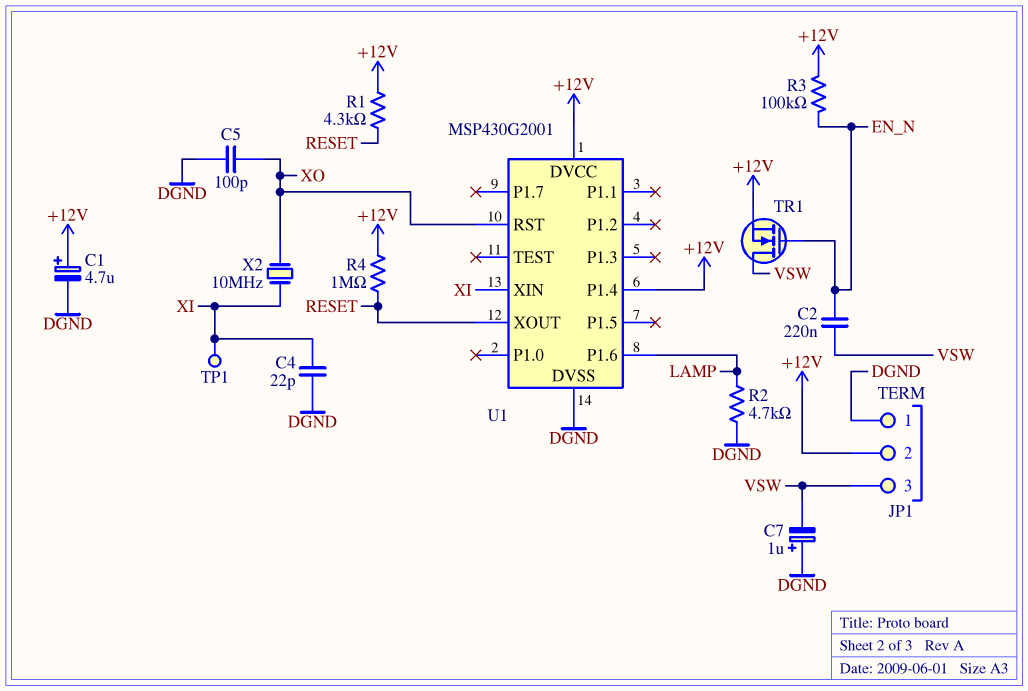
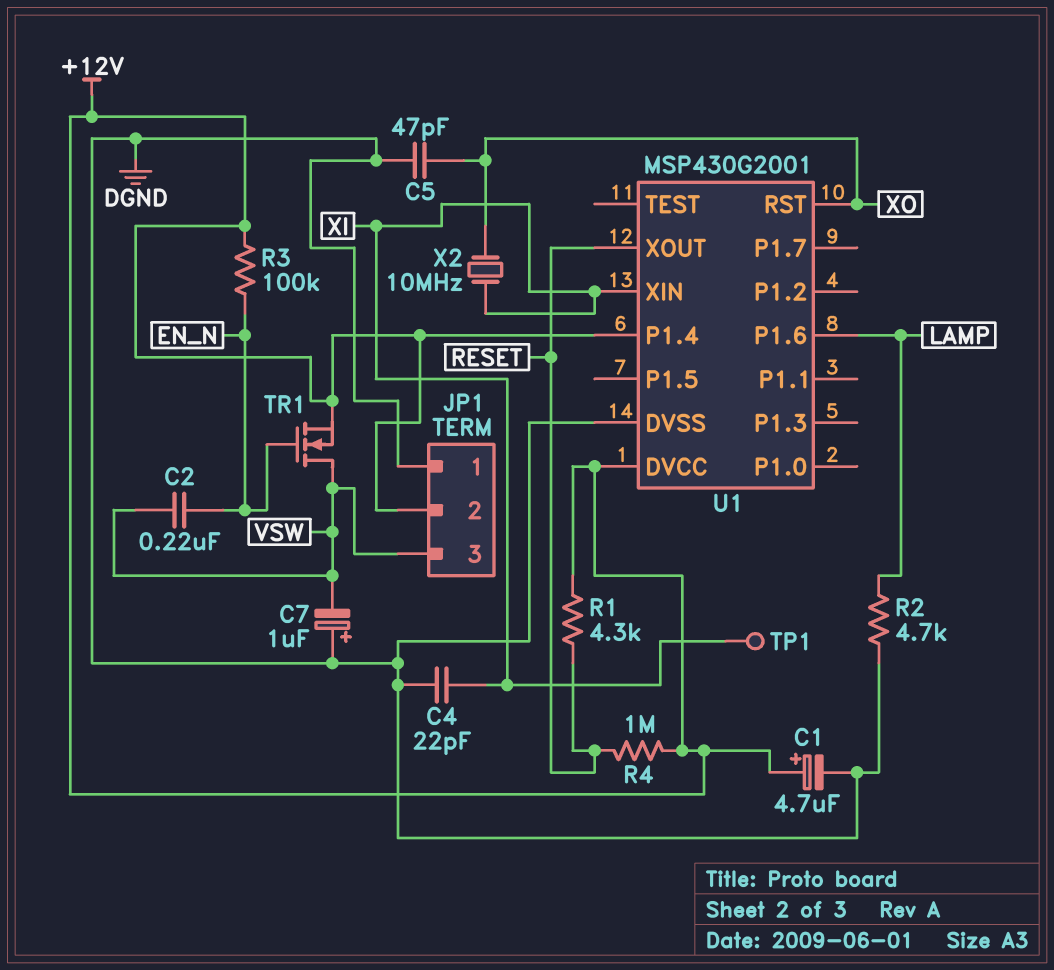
C5: 100pF (DGND, XO) -> 47pF (DGND, XO)

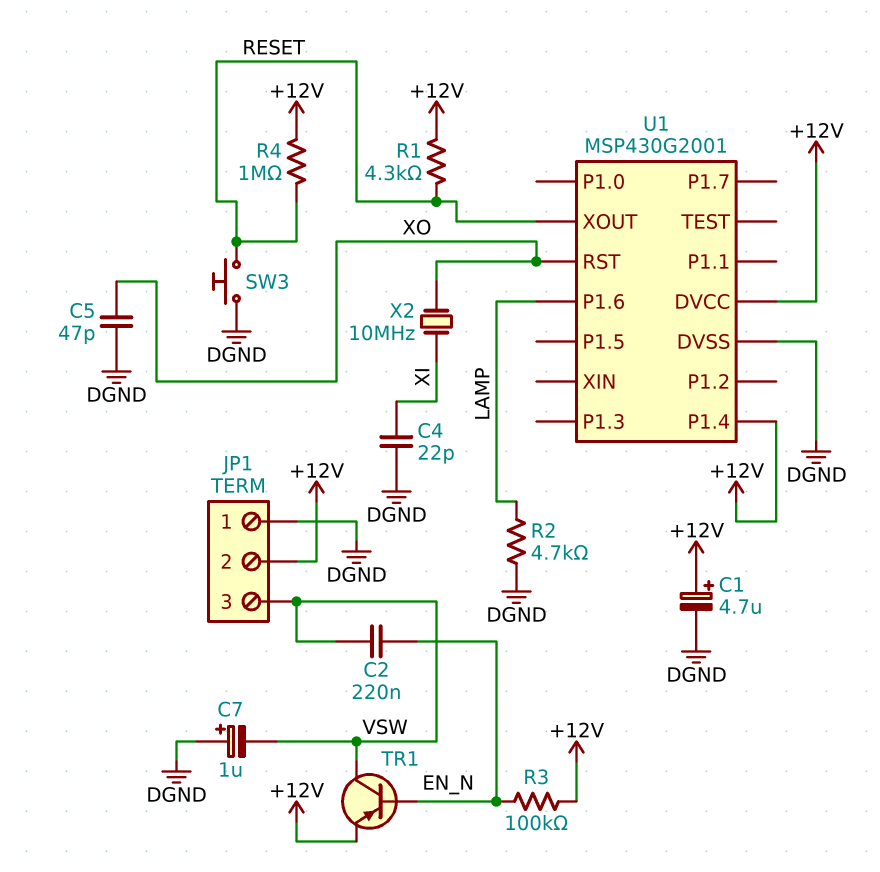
SW3: none -> button (DGND, RESET)
TP1: test point (XI) -> none
TR1: NMOS (G EN_N, D VSW, S +12V) -> PNP (B EN_N, C VSW, E +12V)
U1 pin XIN: XI -> none

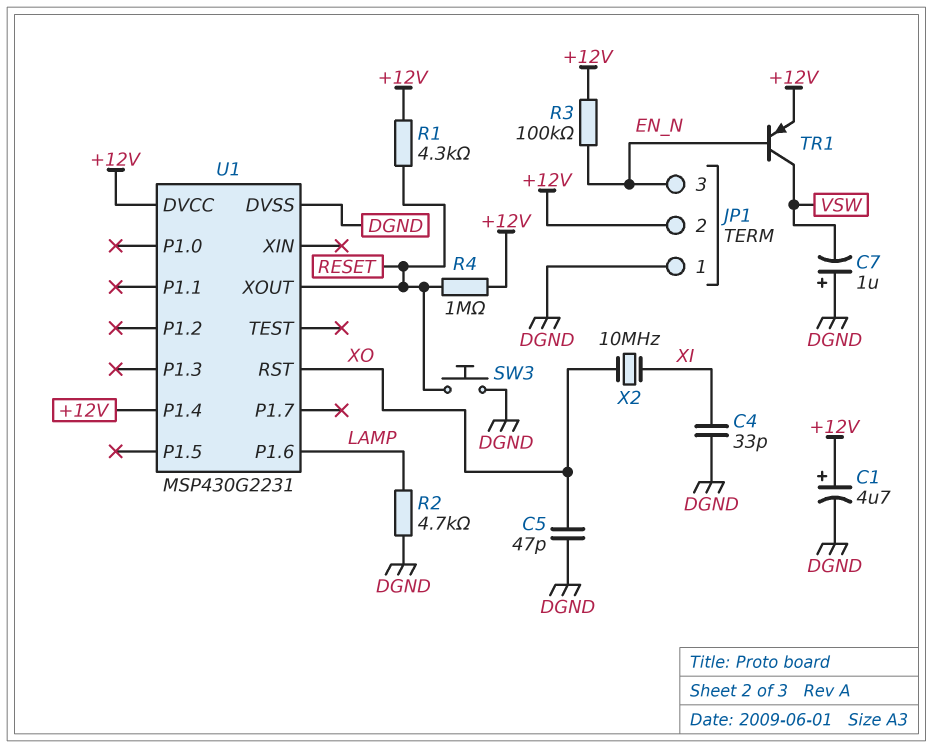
C2: 220nF (EN_N, VSW) -> none
C4: 22pF (DGND, XI) -> 33pF (DGND, XI)
JP1 pin 3: VSW -> EN_N
U1: MSP430G2001 -> MSP430G2231

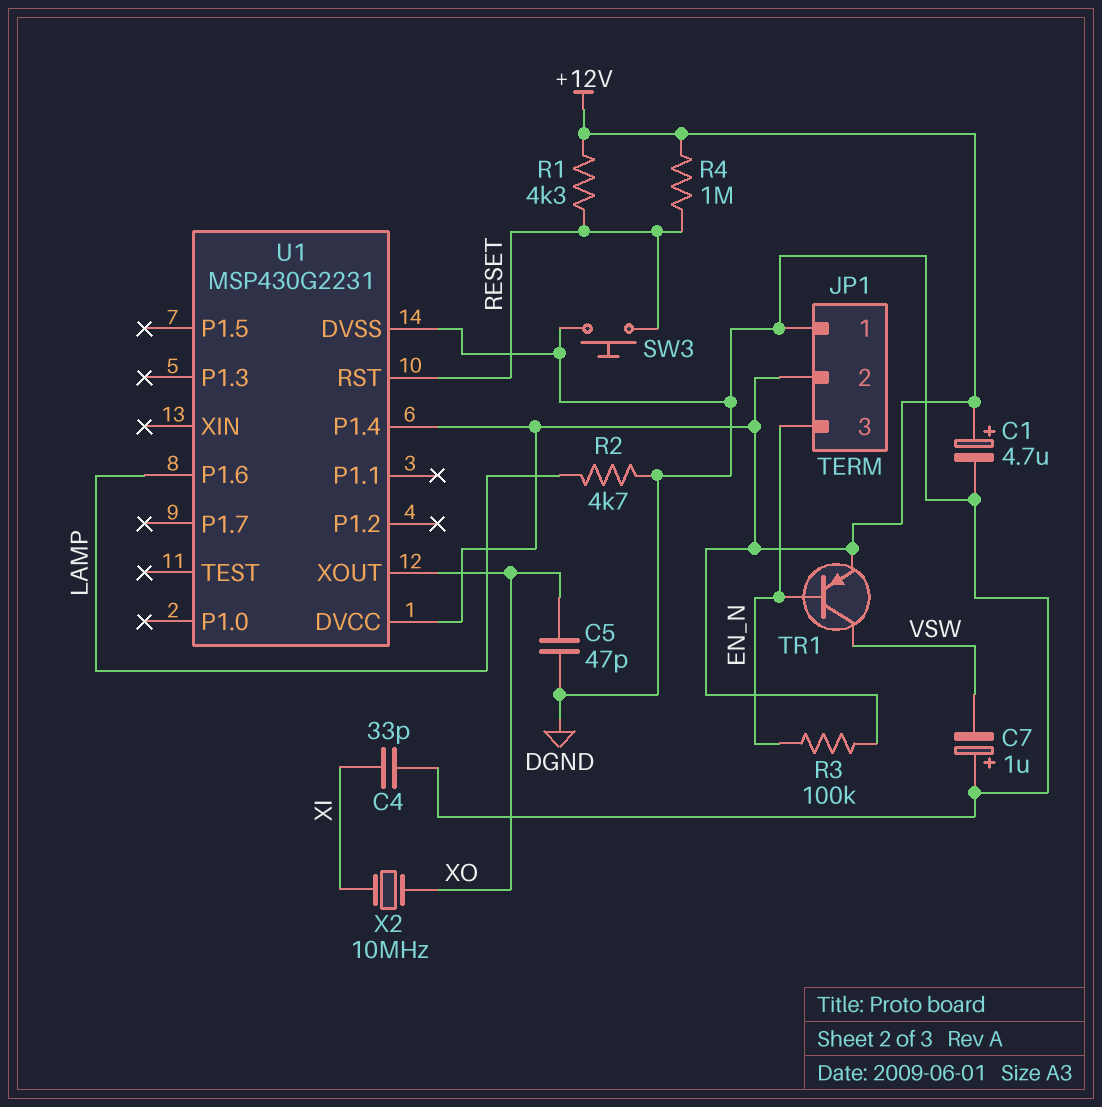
U1 pin RST: XO -> RESET
U1 pin XOUT: RESET -> XO

